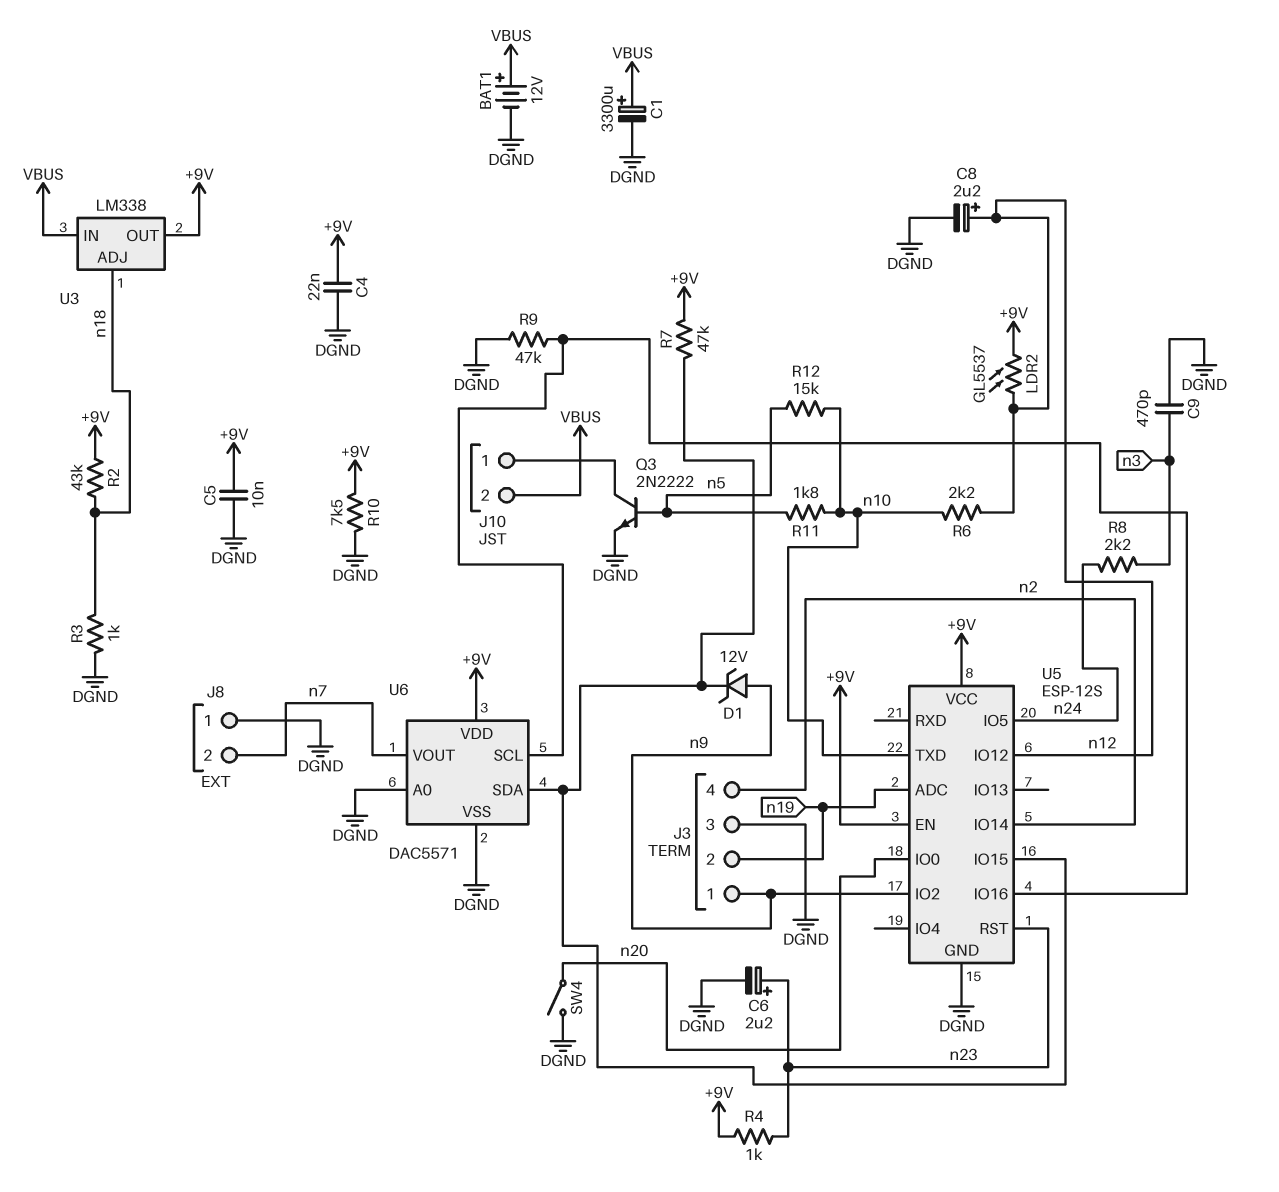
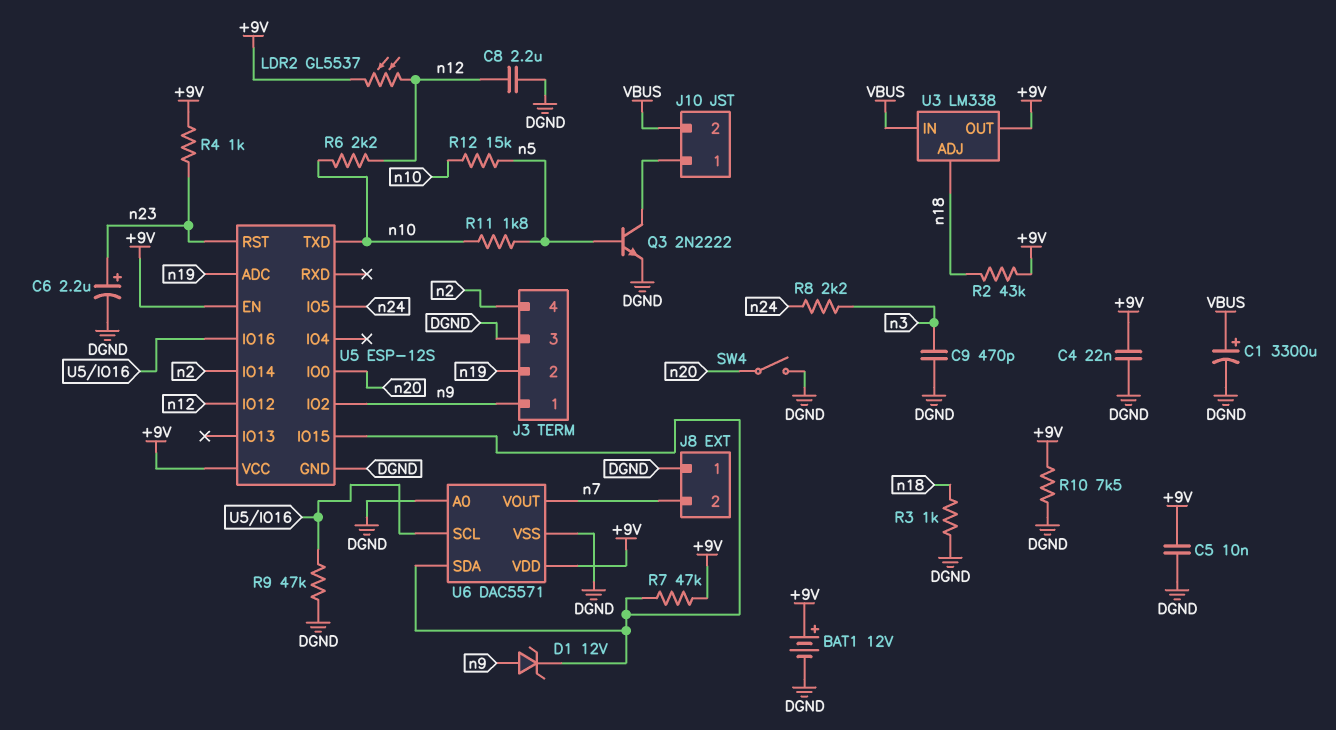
BAT1: 12V (plus VBUS, minus DGND) -> 12V (plus +9V, minus DGND)
C8: 2.2uF (plus n12, minus DGND) -> 2.2uF (DGND, n12)

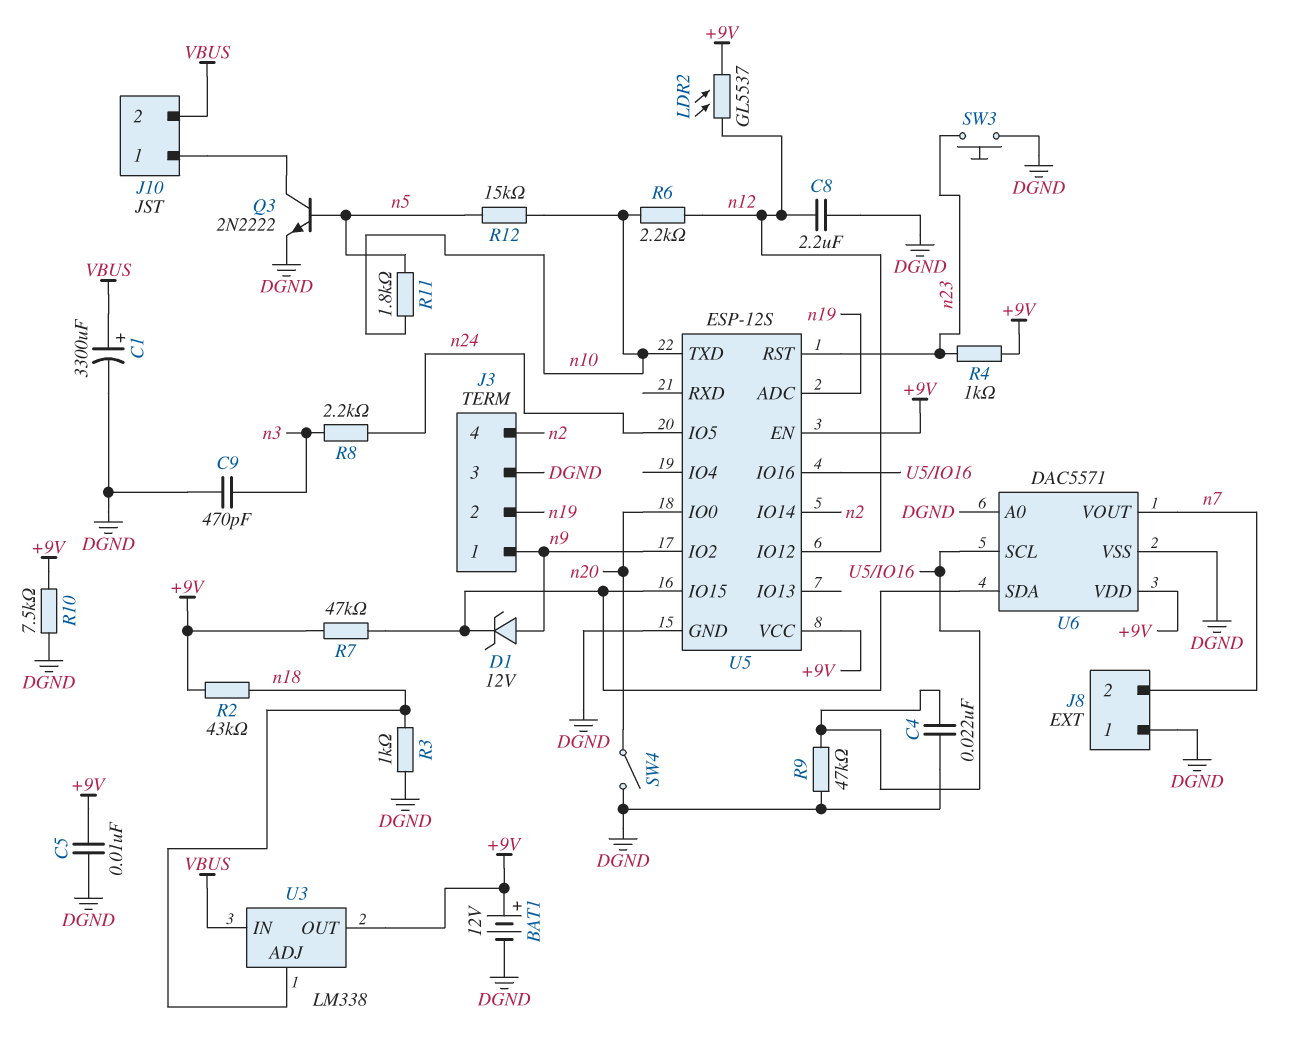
C4: 22nF (+9V, DGND) -> 22nF (DGND, U5/IO16)
C6: 2.2uF (plus n23, minus DGND) -> none
SW3: none -> button (DGND, n23)

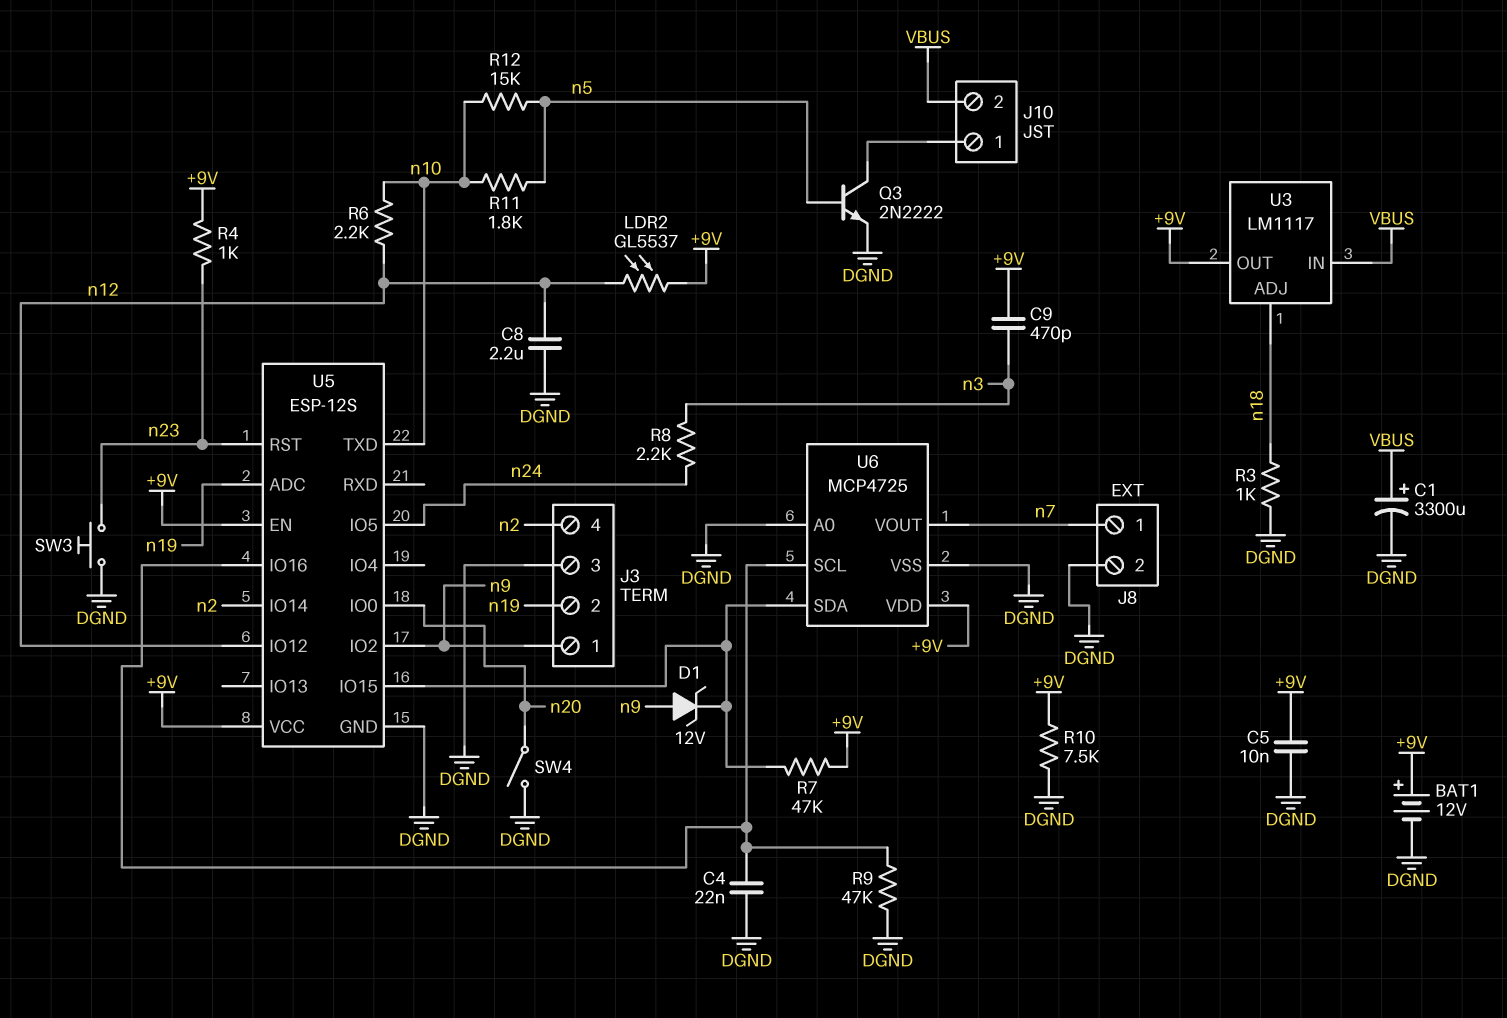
C9: 470pF (DGND, n3) -> 470pF (+9V, n3)
J8 pin 1: DGND -> n7
J8 pin 2: n7 -> DGND
R2: 43k (+9V, n18) -> none
U3: LM338 -> LM1117
U6: DAC5571 -> MCP4725

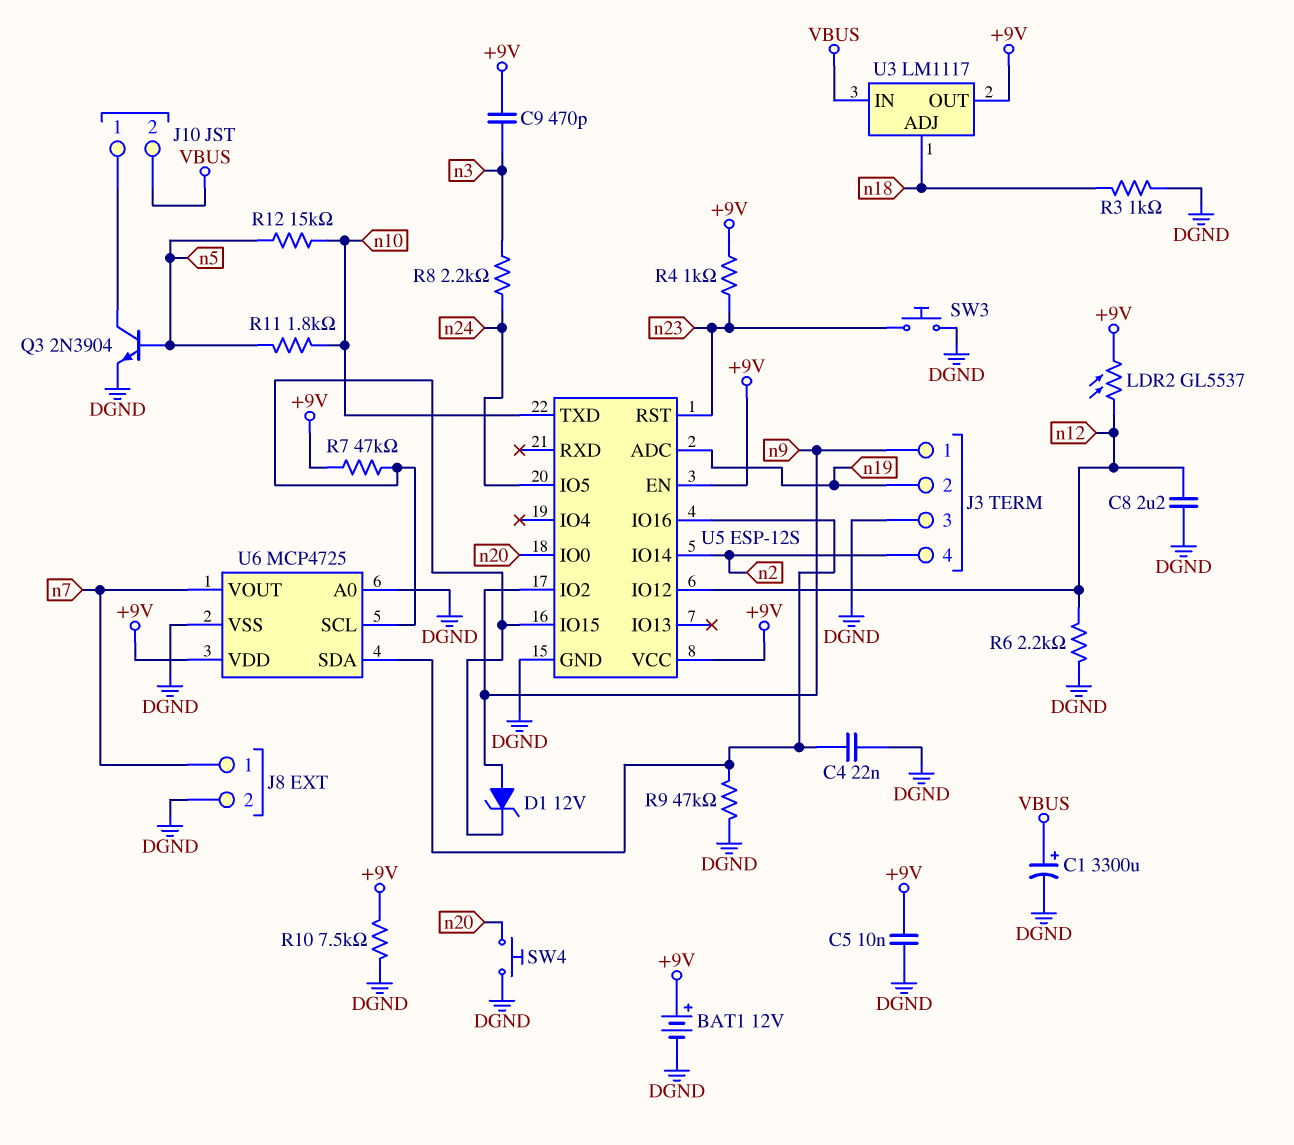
Q3: NPN 2N2222 (B n5, C J10/1, E DGND) -> NPN 2N3904 (B n5, C J10/1, E DGND)
R6: 2.2k (n10, n12) -> 2.2k (DGND, n12)
SW4: switch (DGND, n20) -> button (DGND, n20)
U6 pin SCL: U5/IO16 -> U5/IO15
U6 pin SDA: U5/IO15 -> U5/IO16

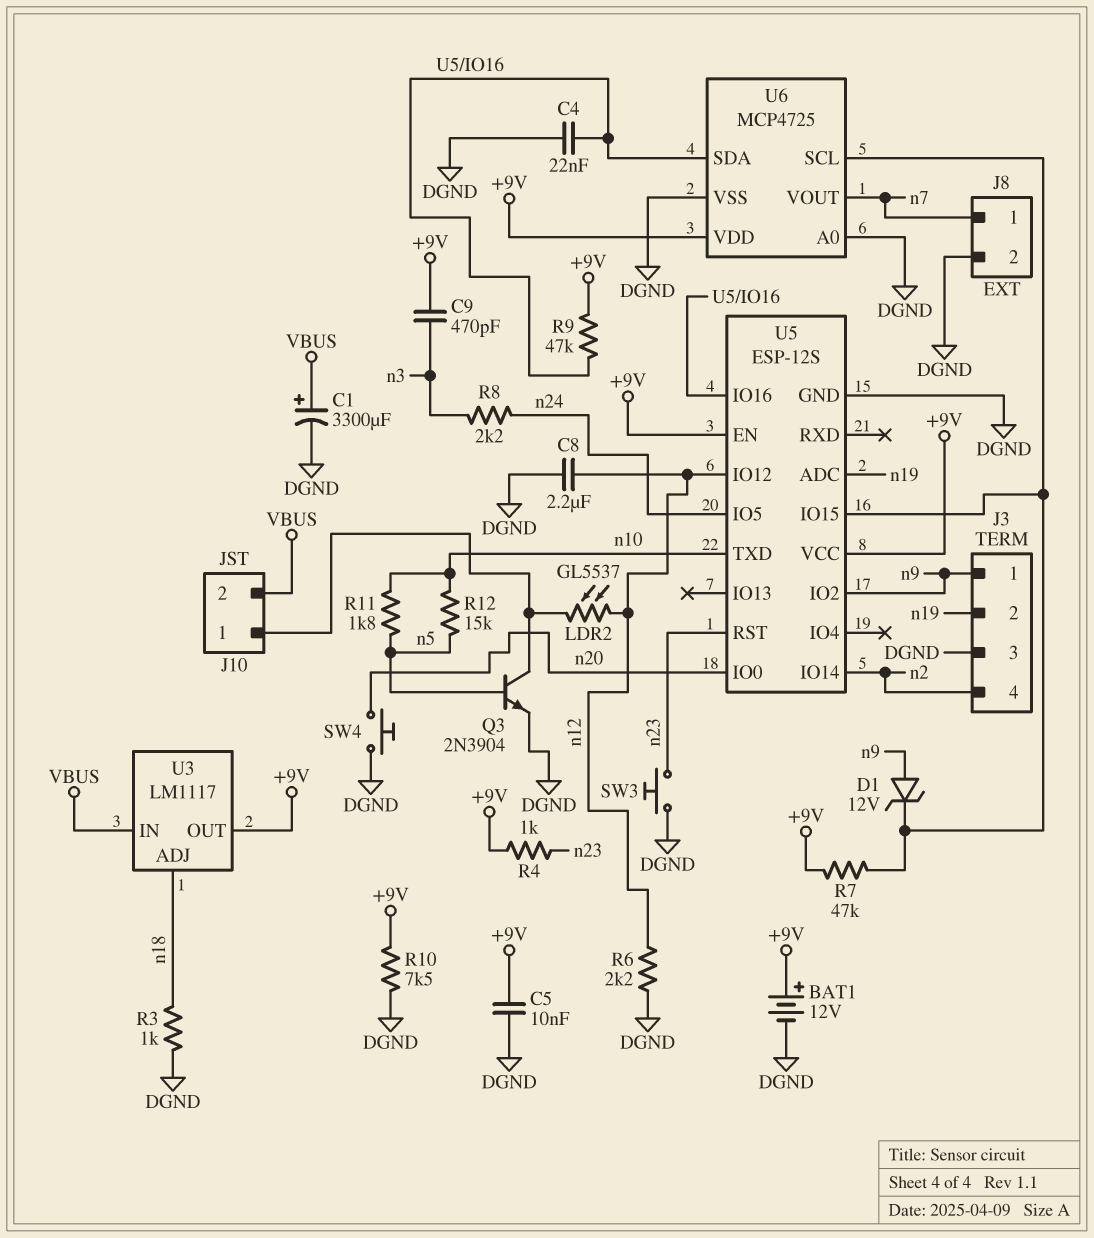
LDR2: GL5537 (+9V, n12) -> GL5537 (J10/1, n12)
R9: 47k (DGND, U5/IO16) -> 47k (+9V, U5/IO16)

